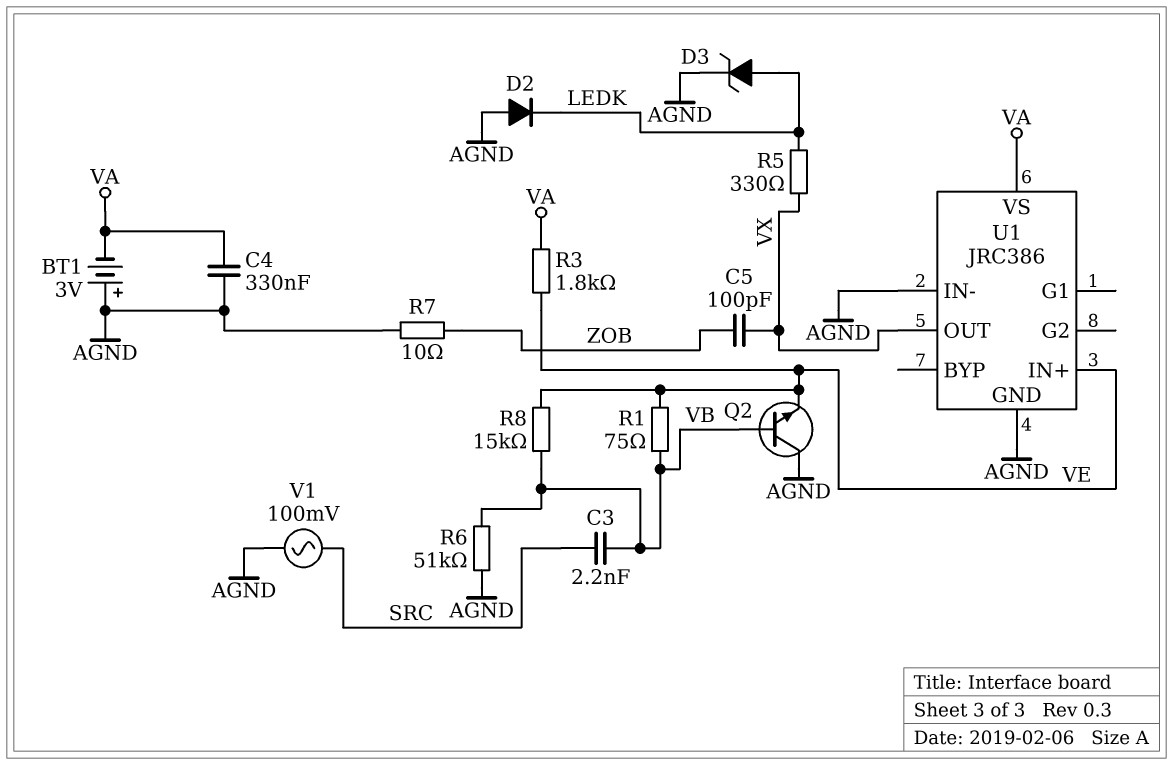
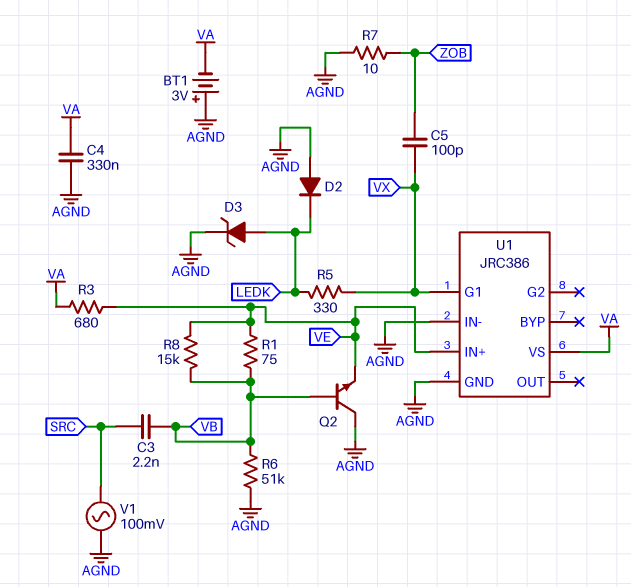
R3: 1.8k (VA, VE) -> 680 (VA, VE)
U1 pin G1: none -> VX
U1 pin OUT: VX -> none

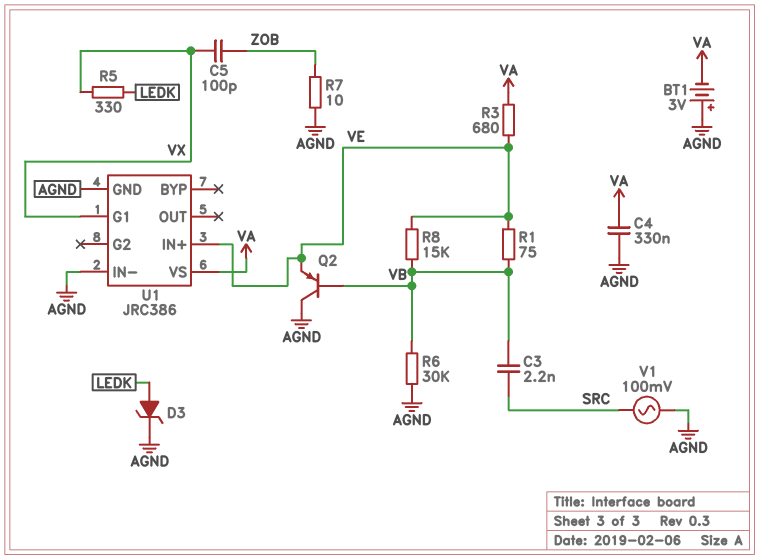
D2: diode (A AGND, K LEDK) -> none
Q2: NPN (B VB, C AGND, E VE) -> PNP (B VB, C AGND, E VE)
R6: 51k (AGND, VB) -> 30k (AGND, VB)

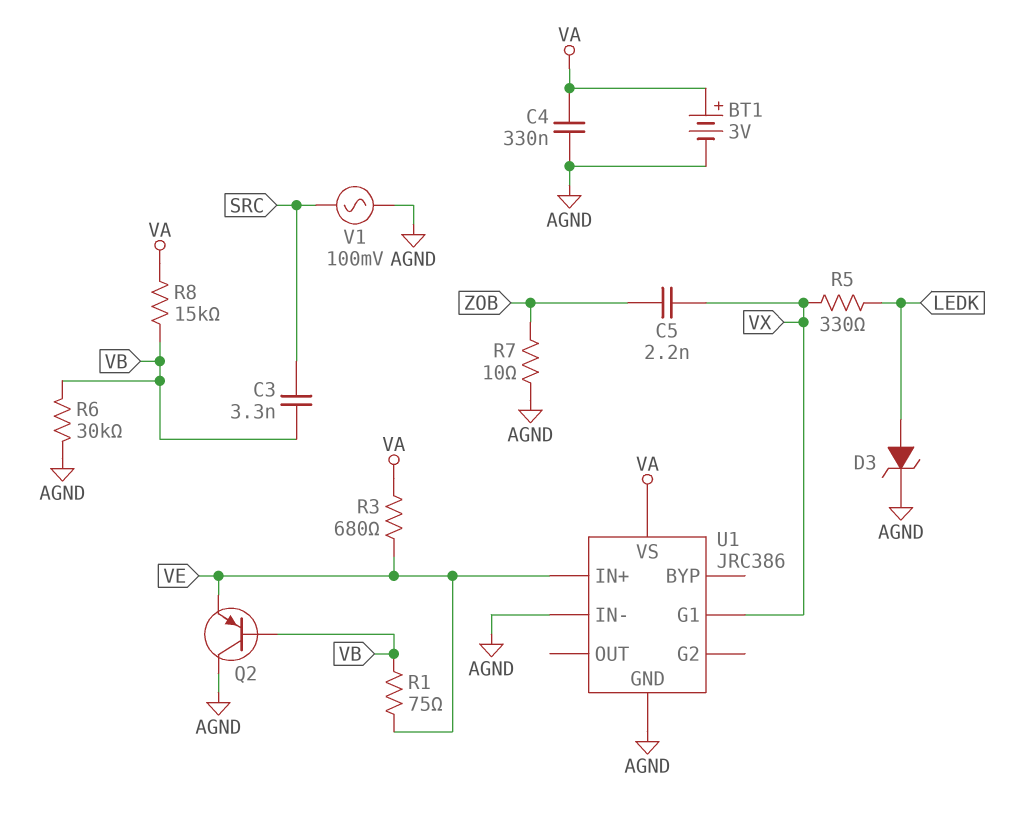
BT1: 3V (plus AGND, minus VA) -> 3V (plus VA, minus AGND)
C3: 2.2nF (SRC, VB) -> 3.3nF (SRC, VB)
C5: 100pF (VX, ZOB) -> 2.2nF (VX, ZOB)
R8: 15k (VB, VE) -> 15k (VA, VB)

